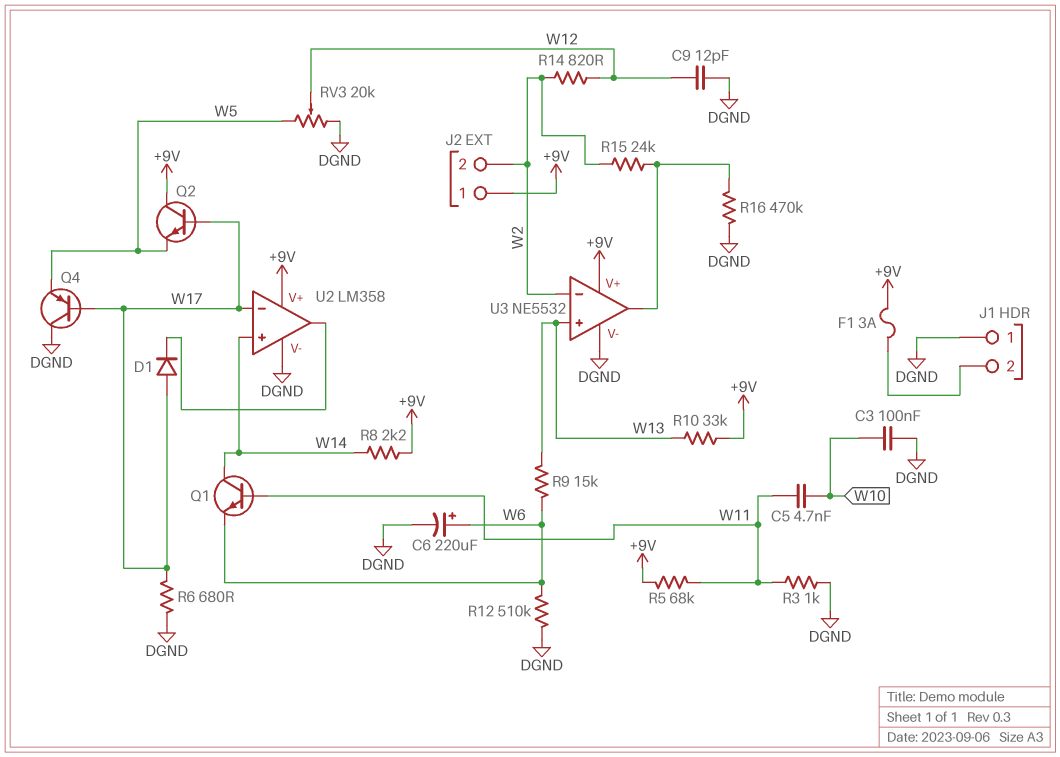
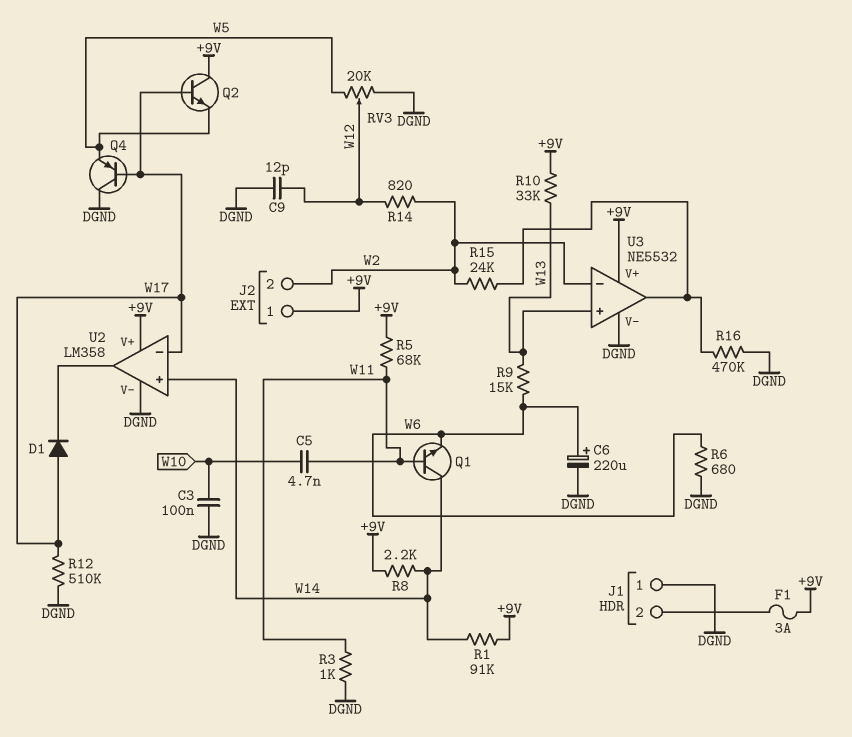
R1: none -> 91k (+9V, W14)
R6: 680 (DGND, W17) -> 680 (DGND, W6)
R12: 510k (DGND, W6) -> 510k (DGND, W17)

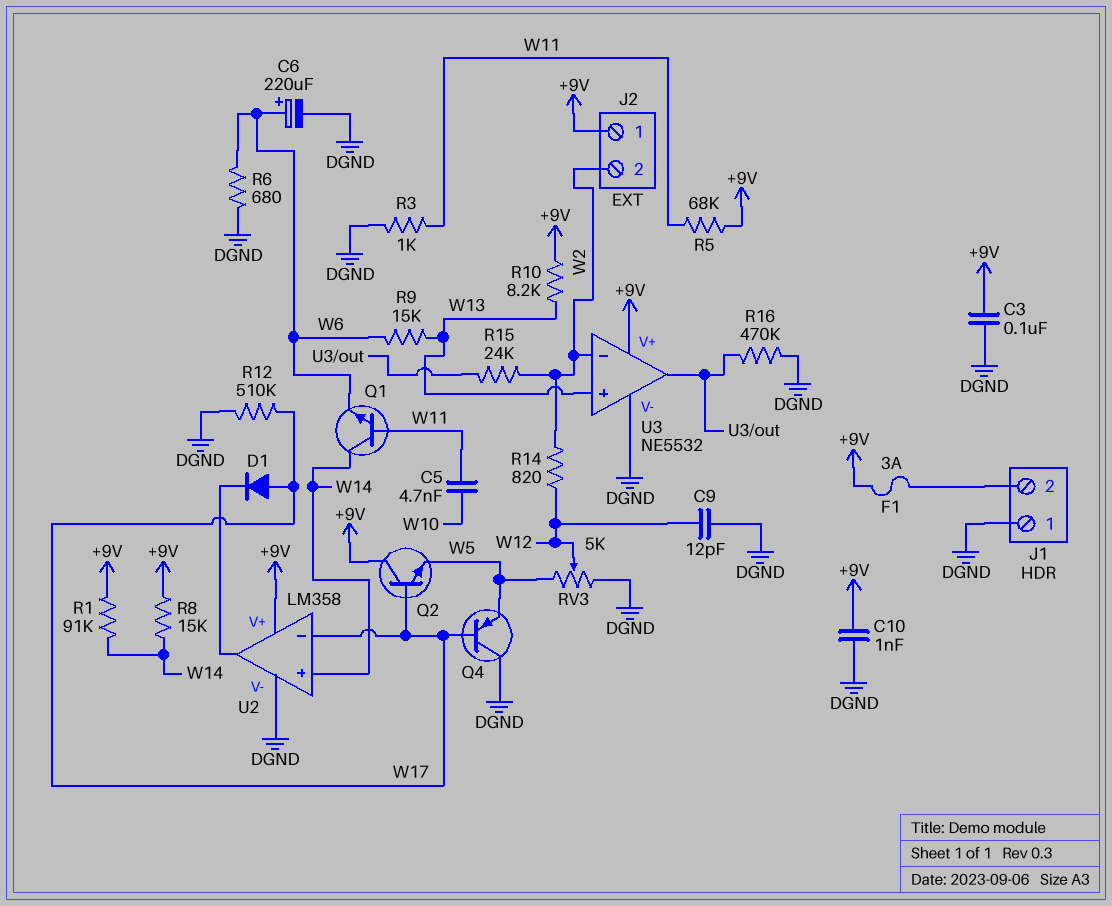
C3: 100nF (DGND, W10) -> 100nF (+9V, DGND)
C10: none -> 1nF (+9V, DGND)
R8: 2.2k (+9V, W14) -> 15k (+9V, W14)
R10: 33k (+9V, W13) -> 8.2k (+9V, W13)
RV3: 20k (DGND, W5, wiper W12) -> 5k (DGND, W5, wiper W12)

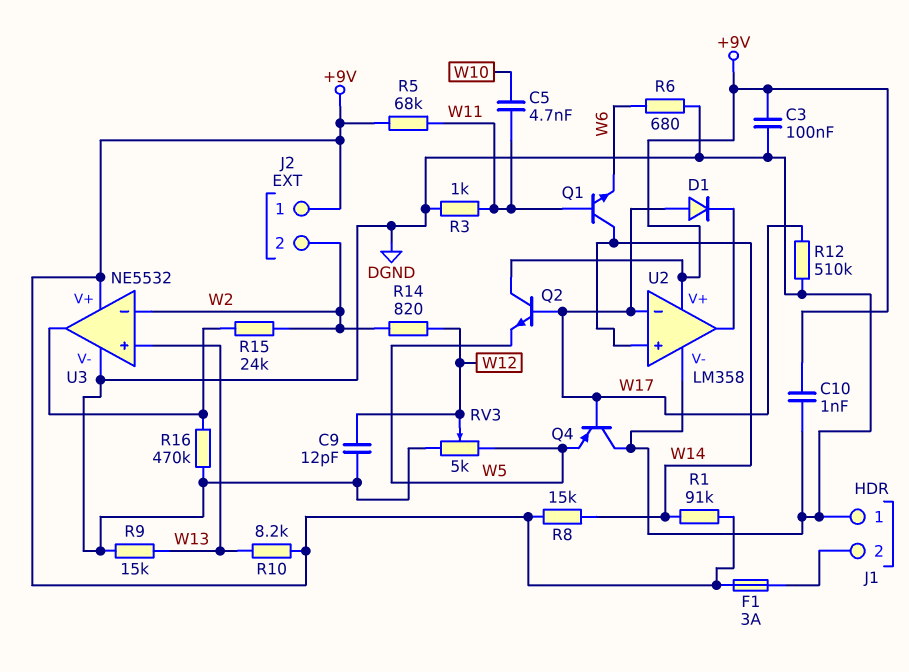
C6: 220uF (plus W6, minus DGND) -> none
R9: 15k (W6, W13) -> 15k (DGND, W13)

